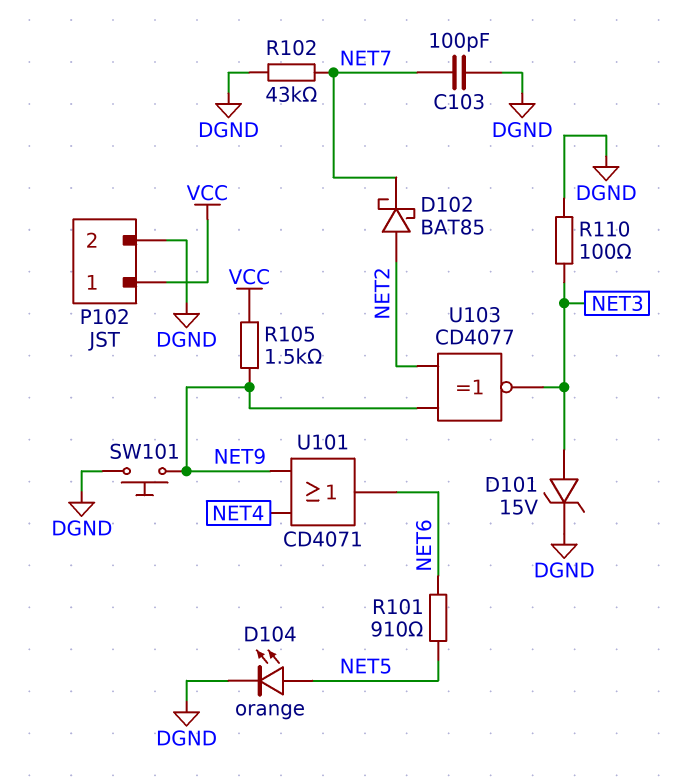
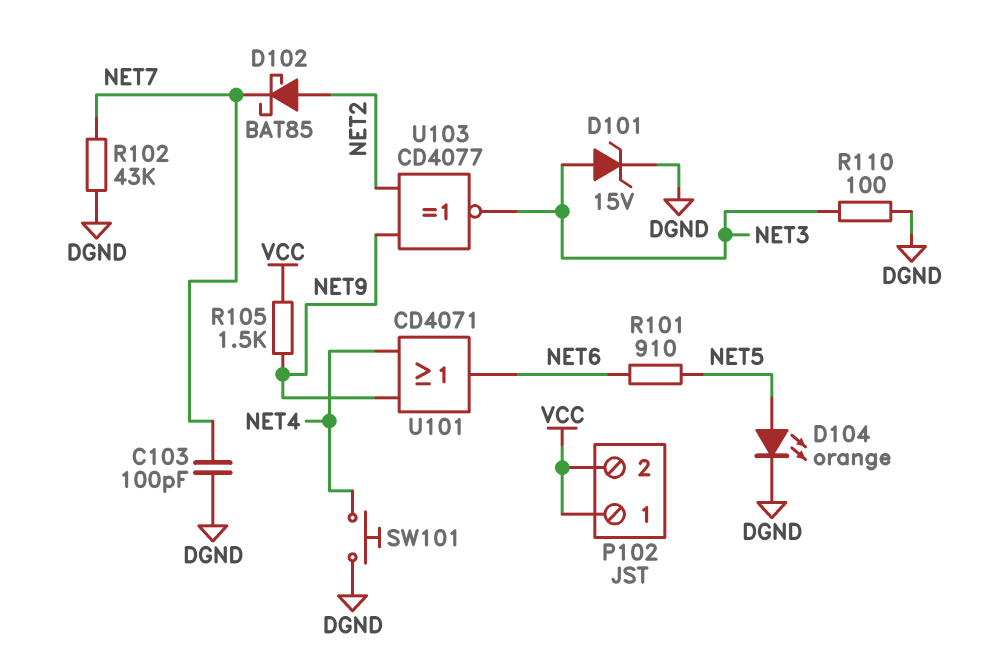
P102 pin 2: DGND -> VCC
SW101: button (DGND, NET9) -> button (DGND, NET4)

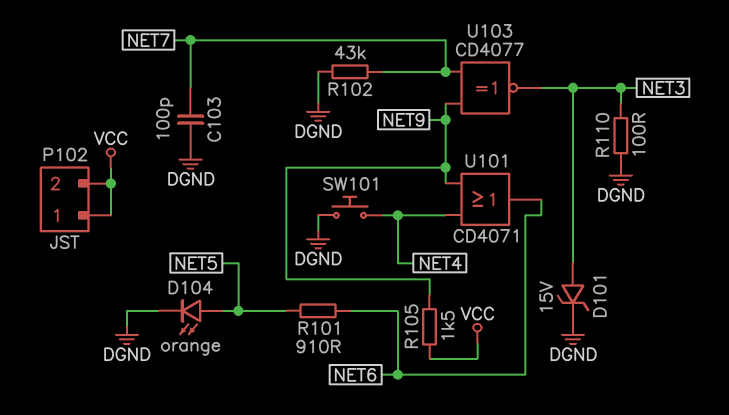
D102: schottky BAT85 (A NET2, K NET7) -> none
U103: XNOR CD4077 (in NET2, in NET9, out NET3) -> XNOR CD4077 (in NET7, in NET9, out NET3)

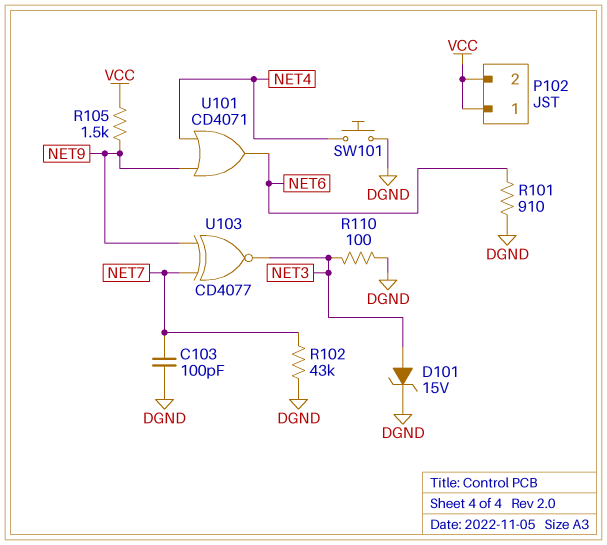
D104: LED orange (A NET5, K DGND) -> none
R101: 910 (NET5, NET6) -> 910 (DGND, NET6)

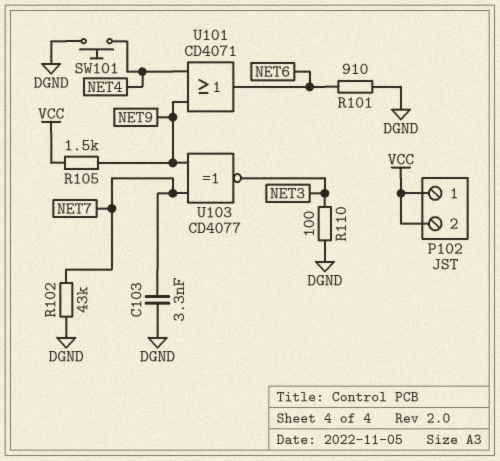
C103: 100pF (DGND, NET7) -> 3.3nF (DGND, NET7)
D101: zener 15V (A NET3, K DGND) -> none

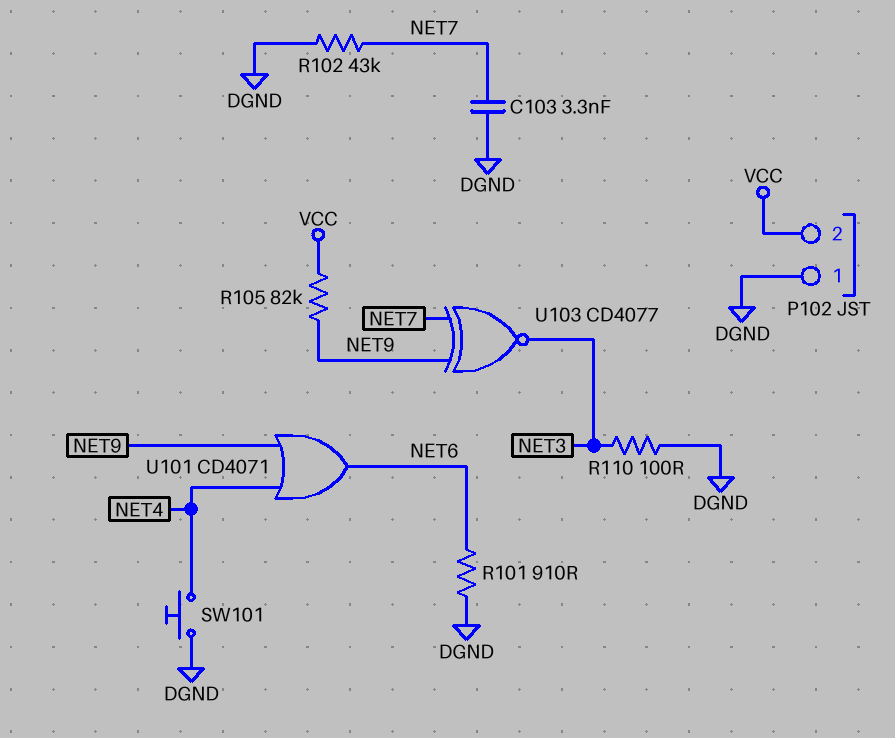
P102 pin 1: VCC -> DGND
R105: 1.5k (NET9, VCC) -> 82k (NET9, VCC)

